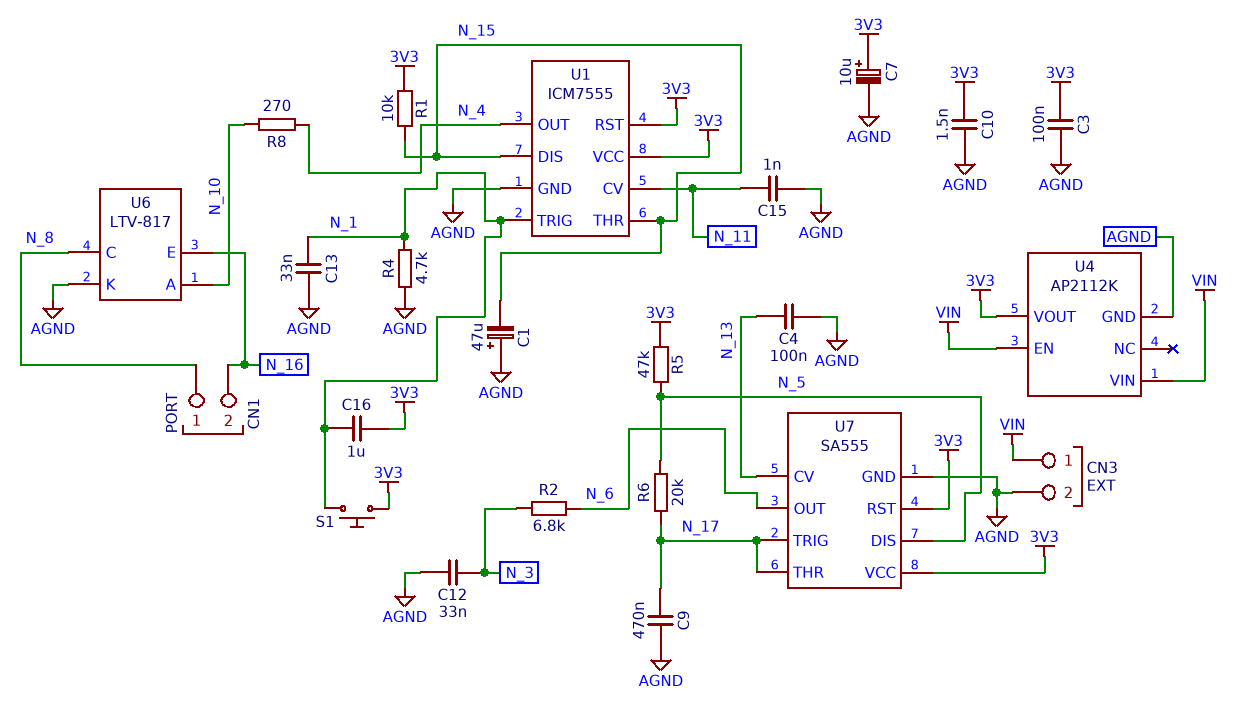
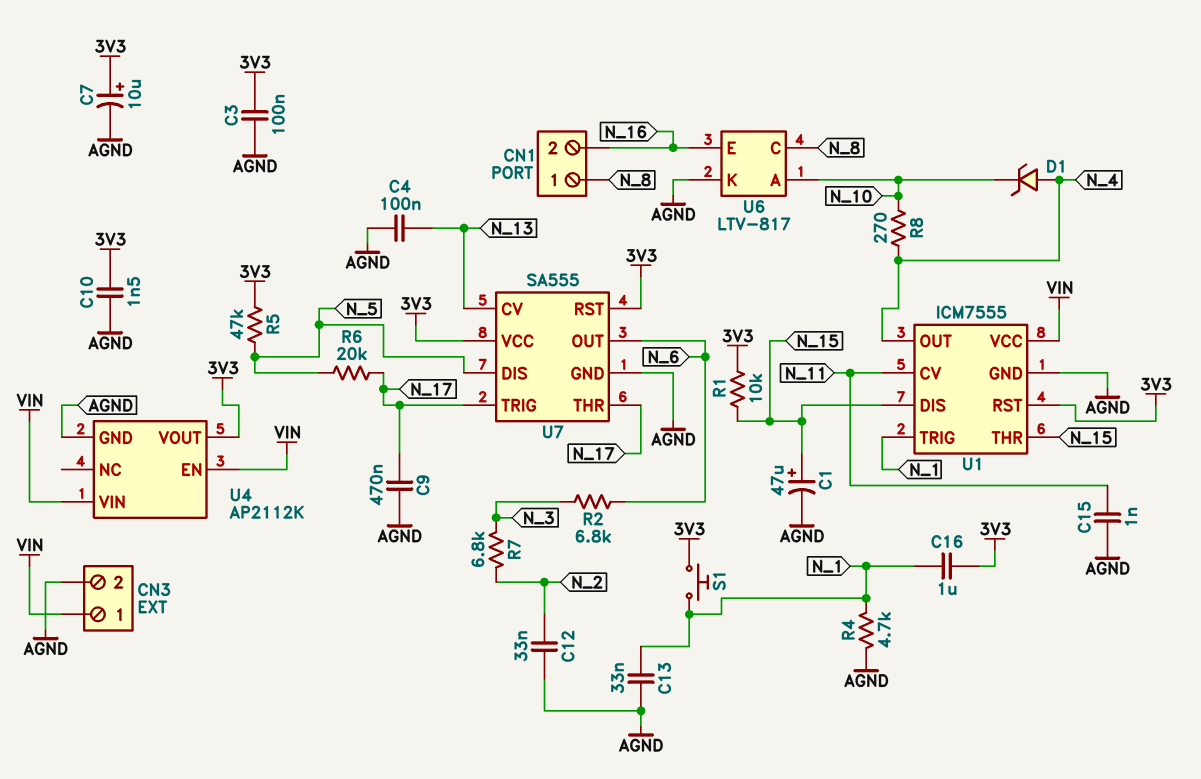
C1: 47uF (plus AGND, minus N_15) -> 47uF (plus N_15, minus AGND)
C12: 33nF (AGND, N_3) -> 33nF (AGND, N_2)
D1: none -> zener (A N_4, K N_10)
R7: none -> 6.8k (N_2, N_3)
U1 pin VCC: 3V3 -> VIN

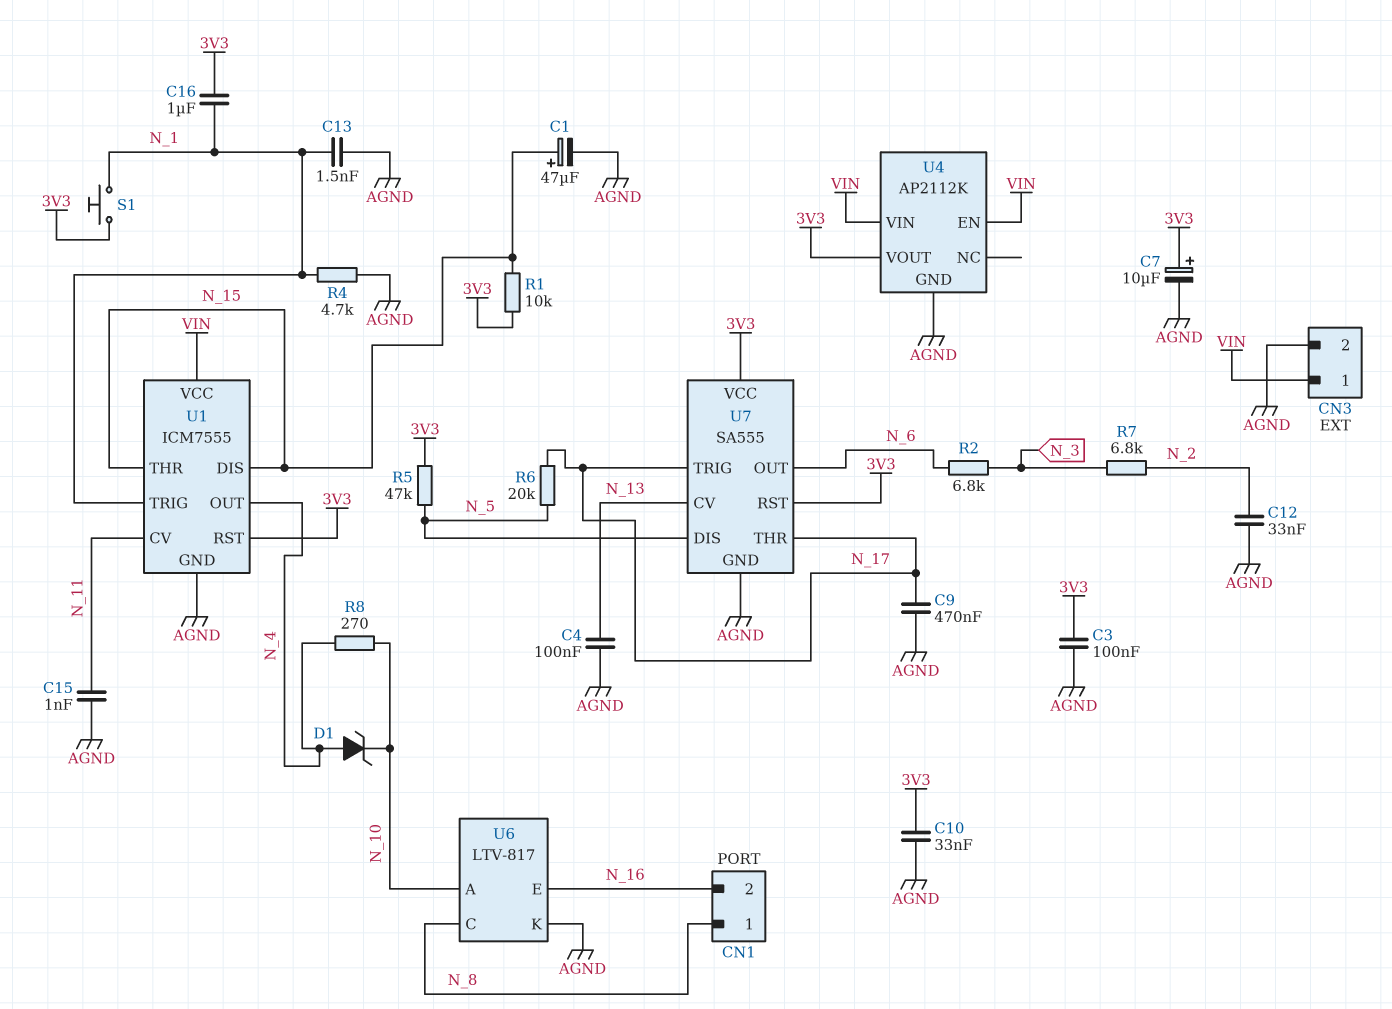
C10: 1.5nF (3V3, AGND) -> 33nF (3V3, AGND)
C13: 33nF (AGND, N_1) -> 1.5nF (AGND, N_1)

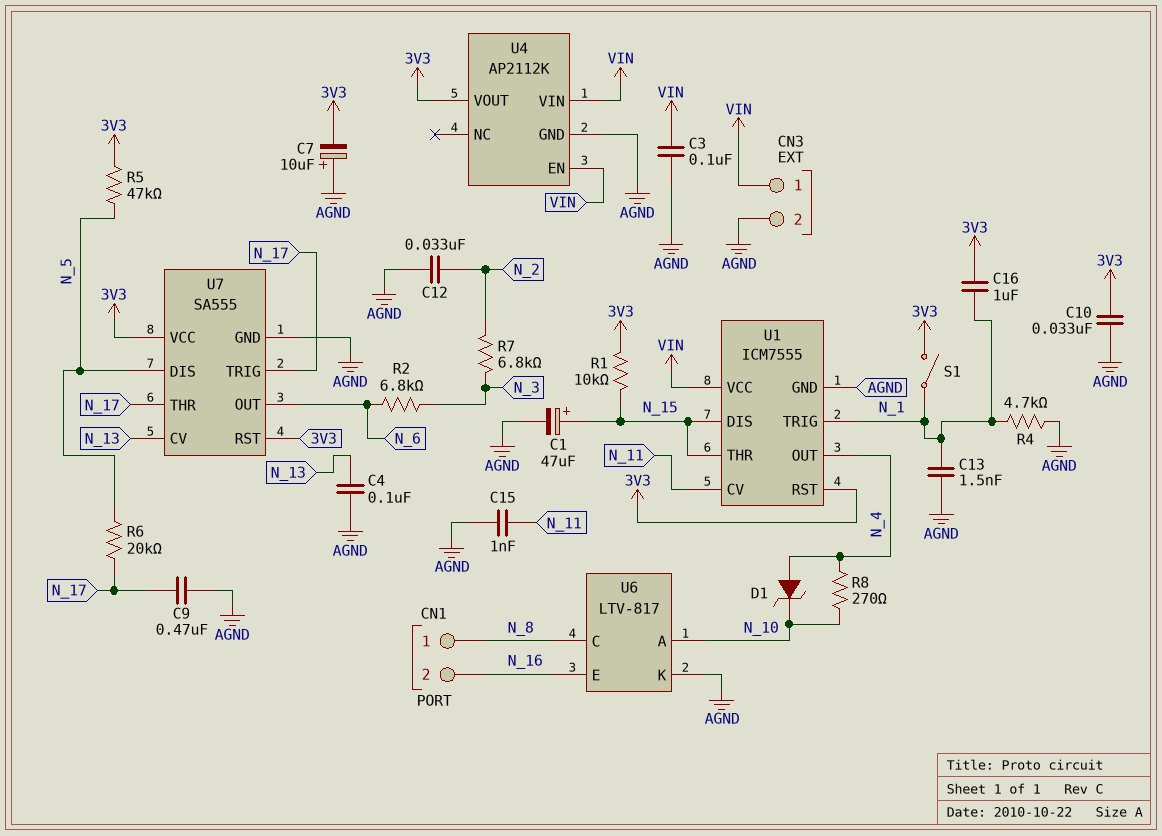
C3: 100nF (3V3, AGND) -> 100nF (AGND, VIN)
C7: 10uF (plus 3V3, minus AGND) -> 10uF (plus AGND, minus 3V3)
S1: button (3V3, N_1) -> switch (3V3, N_1)

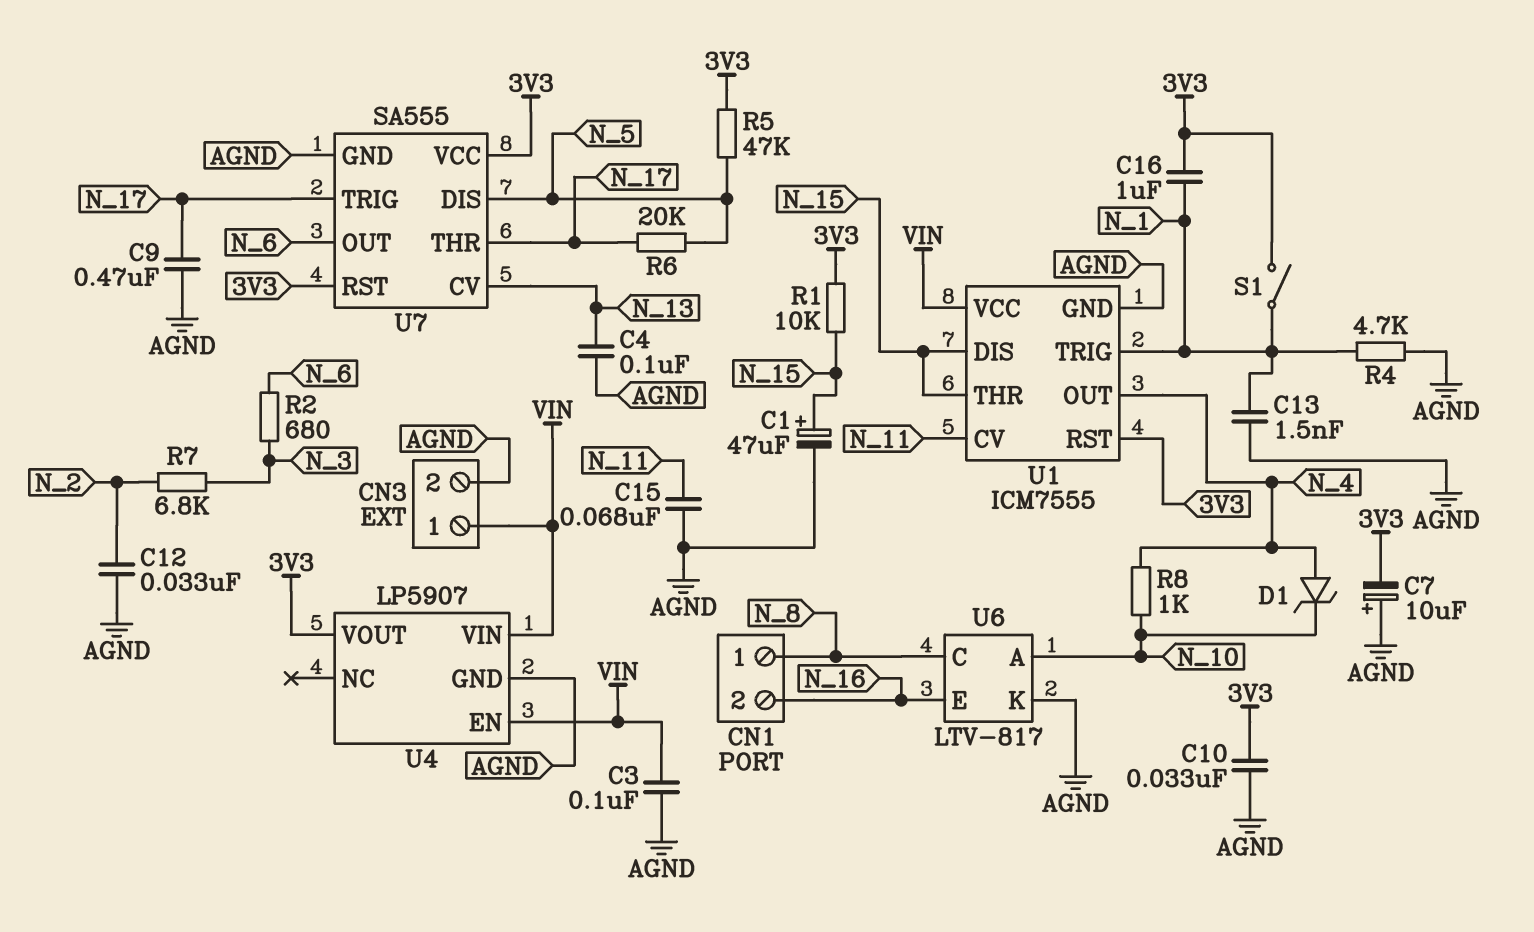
C15: 1nF (AGND, N_11) -> 68nF (AGND, N_11)
R2: 6.8k (N_3, N_6) -> 680 (N_3, N_6)
R8: 270 (N_4, N_10) -> 1k (N_4, N_10)
U4: AP2112K -> LP5907

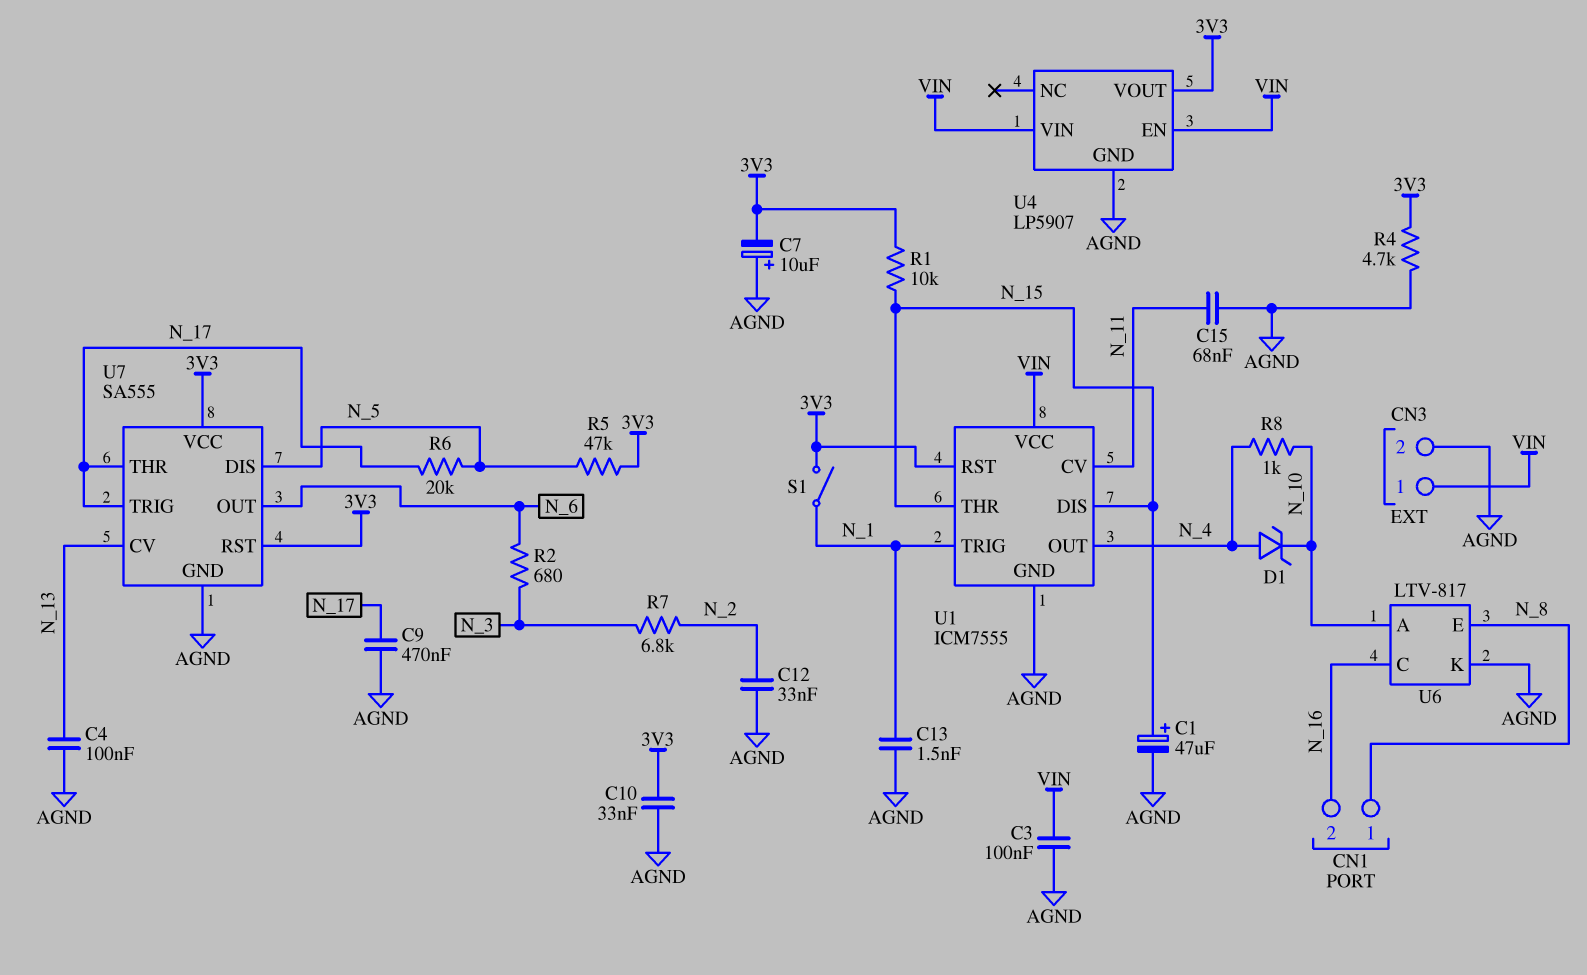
C16: 1uF (3V3, N_1) -> none
R4: 4.7k (AGND, N_1) -> 4.7k (3V3, AGND)
U6 pin C: N_8 -> N_16
U6 pin E: N_16 -> N_8

